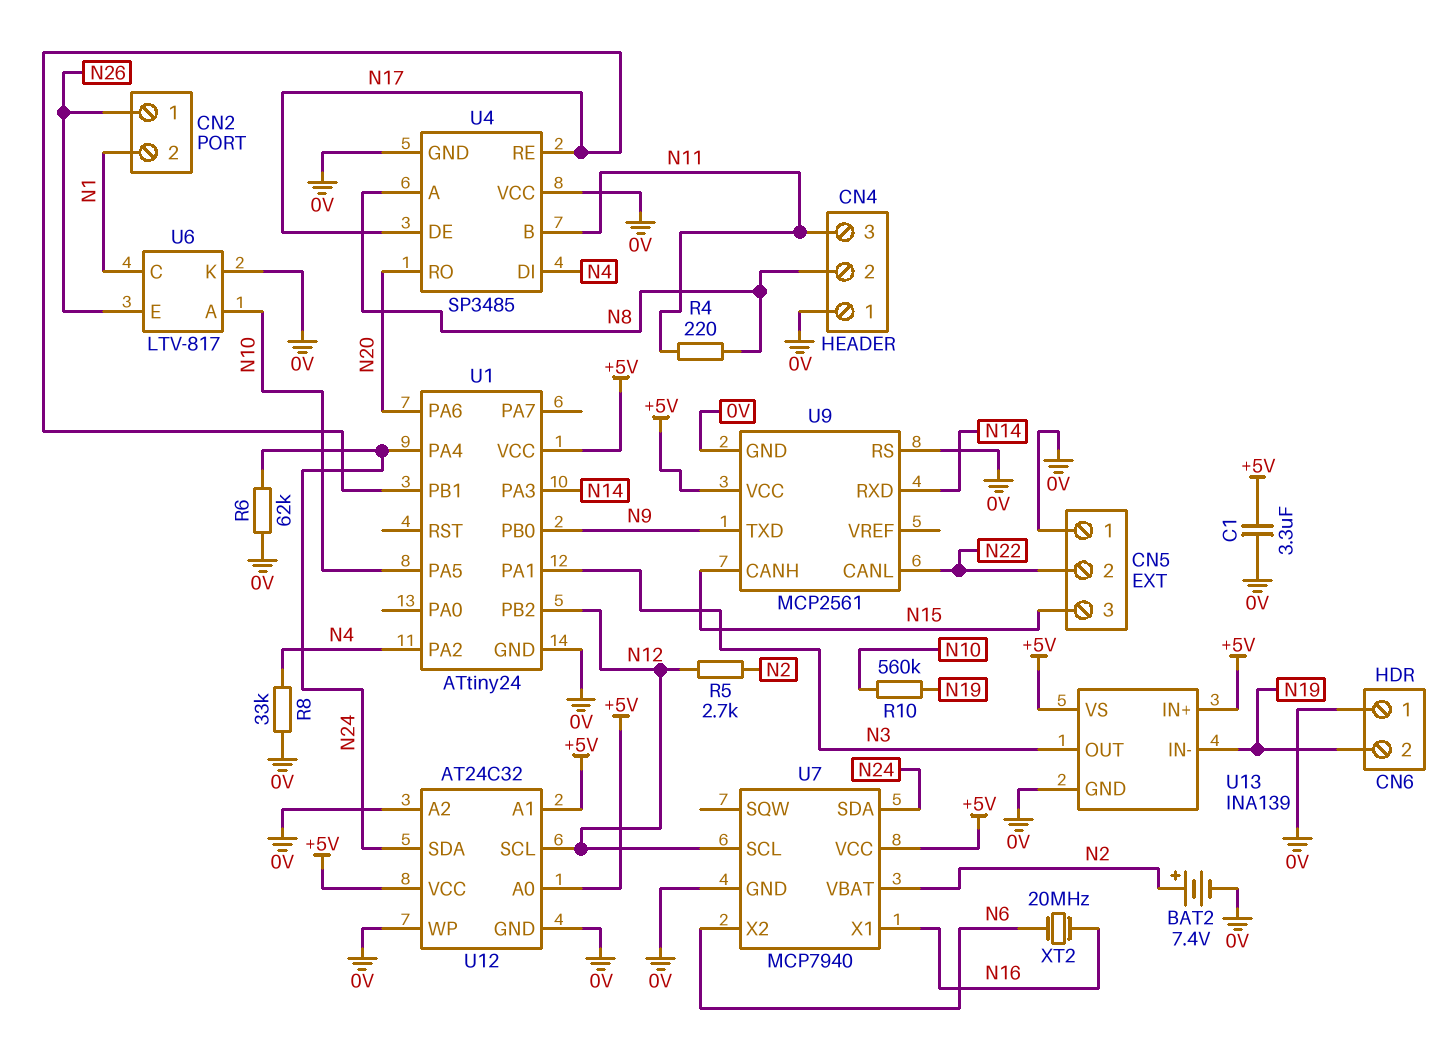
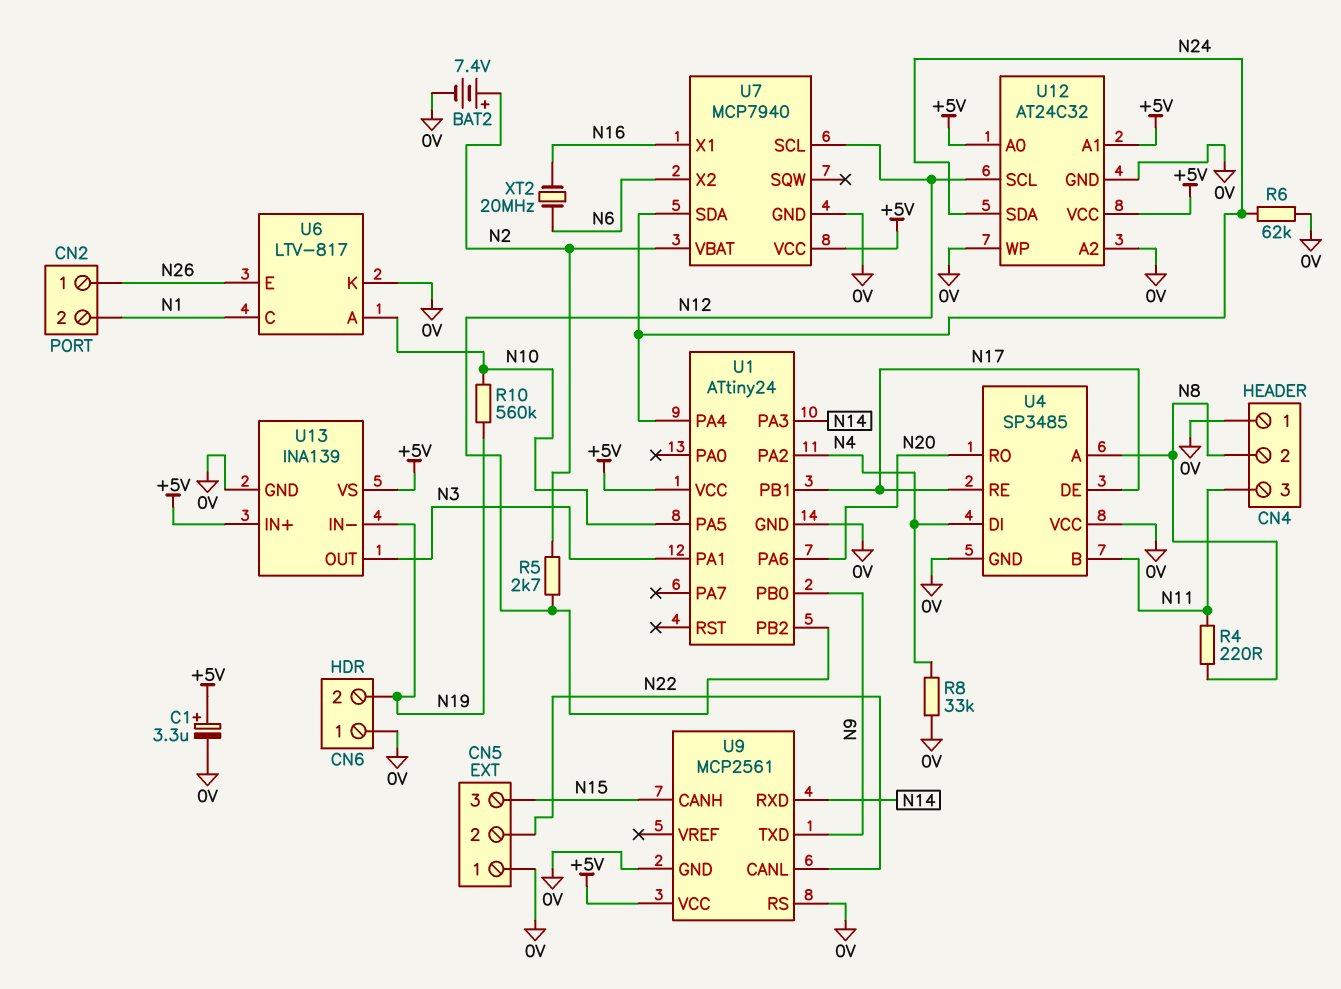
C1: 3.3uF (+5V, 0V) -> 3.3uF (plus +5V, minus 0V)

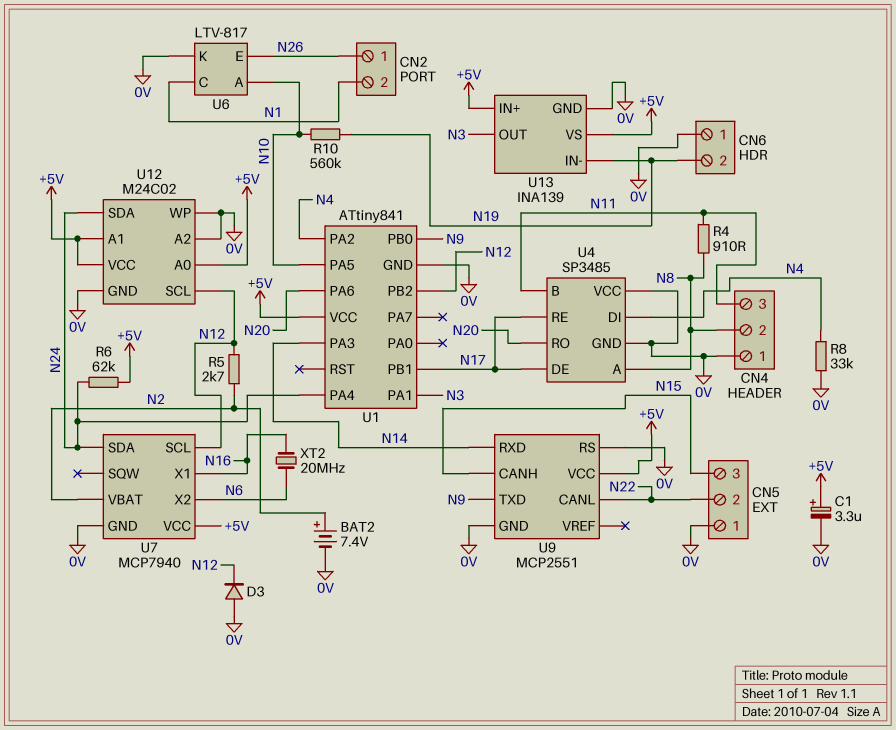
D3: none -> diode (A 0V, K N12)
R4: 220 (N8, N11) -> 910 (N8, N11)
R6: 62k (0V, N24) -> 62k (+5V, N24)
U1: ATtiny24 -> ATtiny841
U9: MCP2561 -> MCP2551
U12: AT24C32 -> M24C02

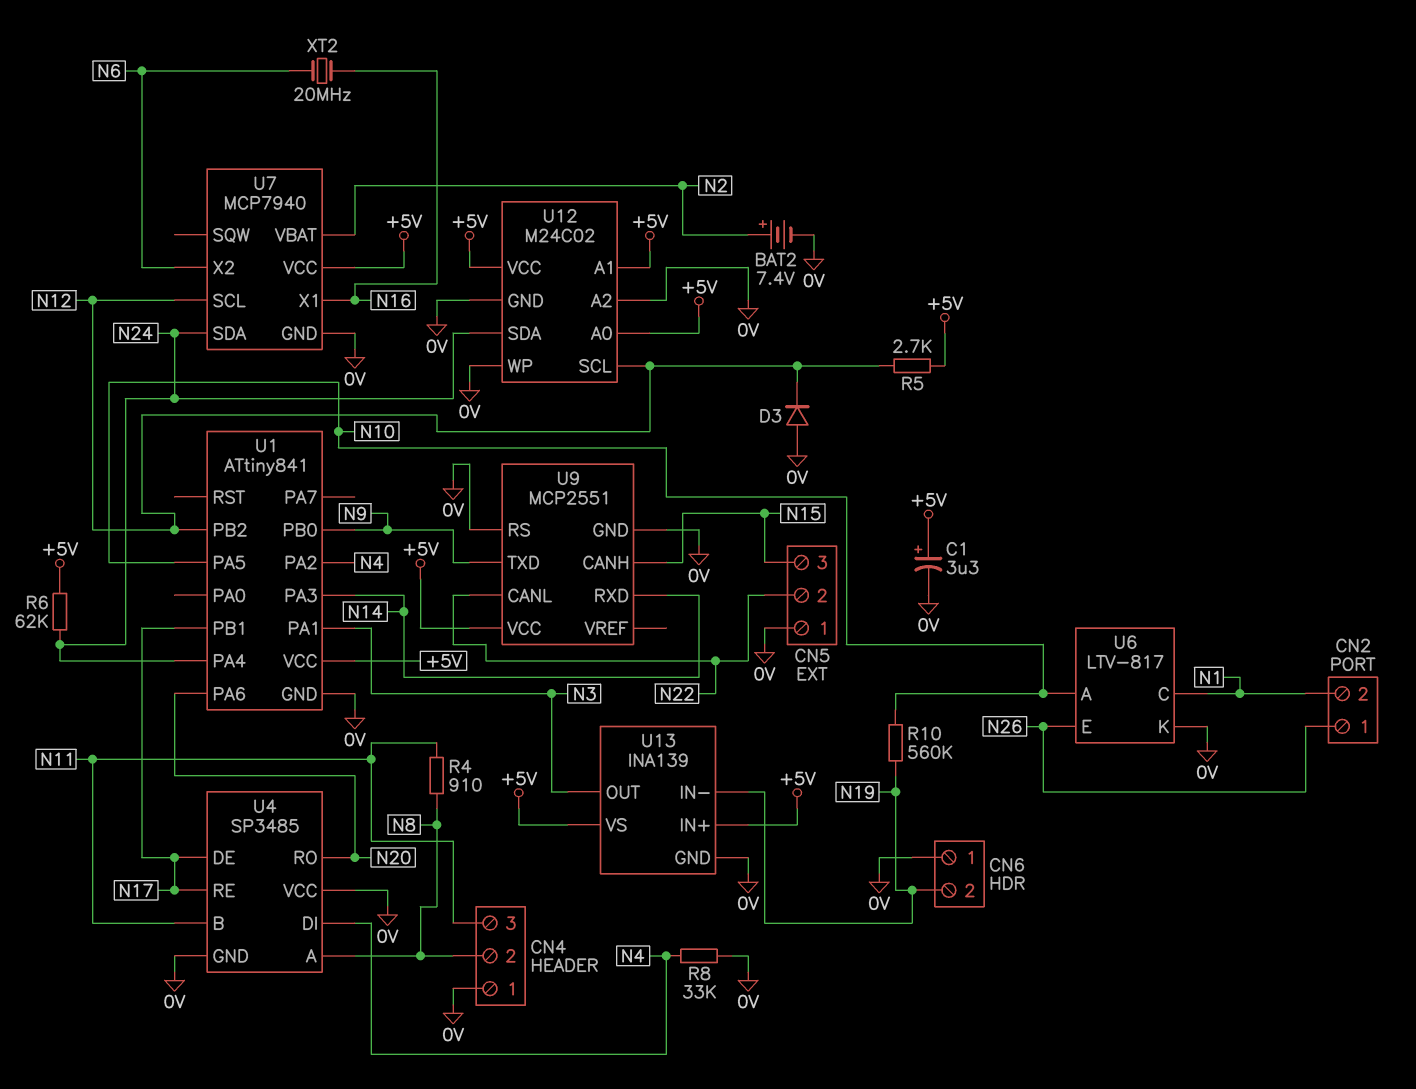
R5: 2.7k (N2, N12) -> 2.7k (+5V, N12)

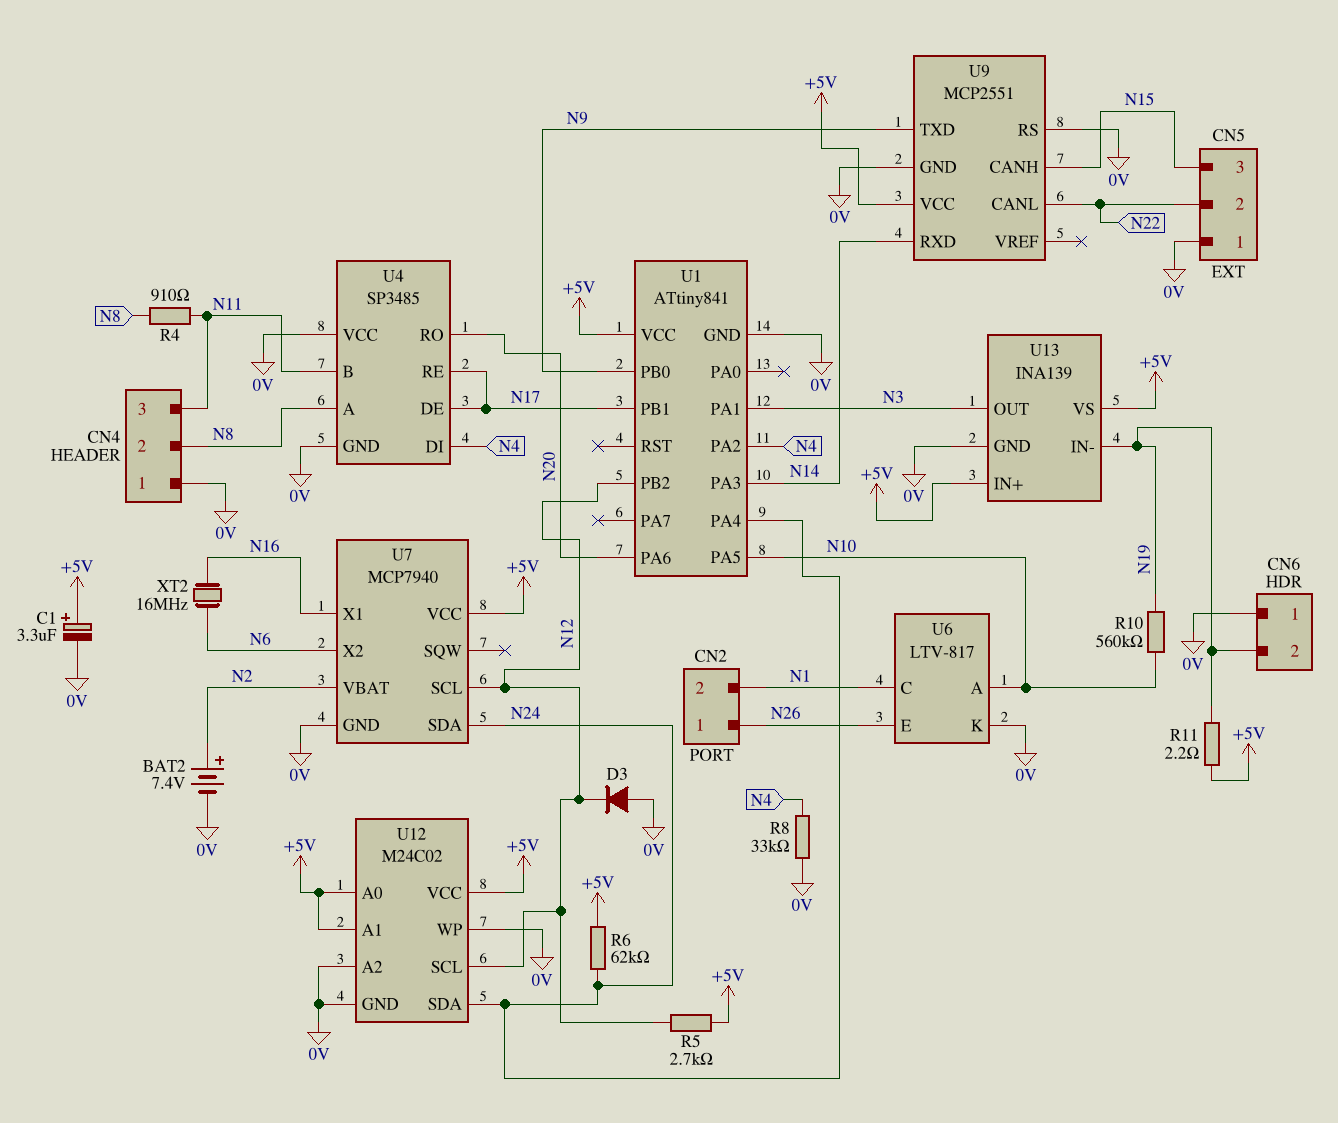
R11: none -> 2.2 (+5V, N19)
XT2: 20MHz (N6, N16) -> 16MHz (N6, N16)

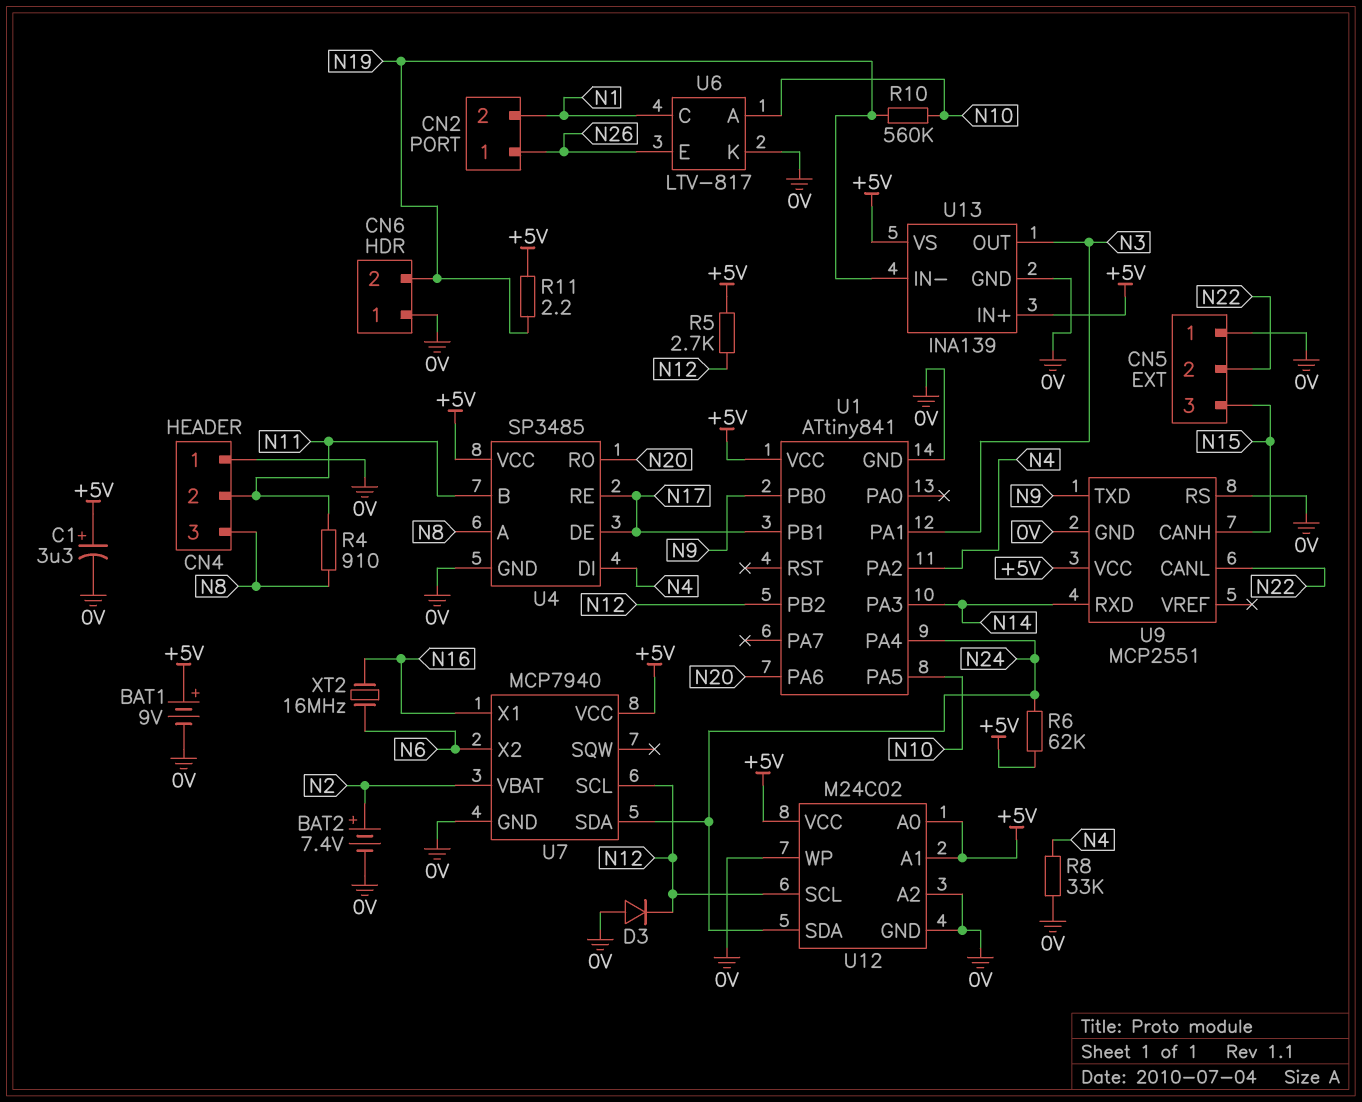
BAT1: none -> 9V (plus +5V, minus 0V)
CN4 pin 2: N8 -> N11
CN4 pin 3: N11 -> N8
U4 pin VCC: 0V -> +5V

